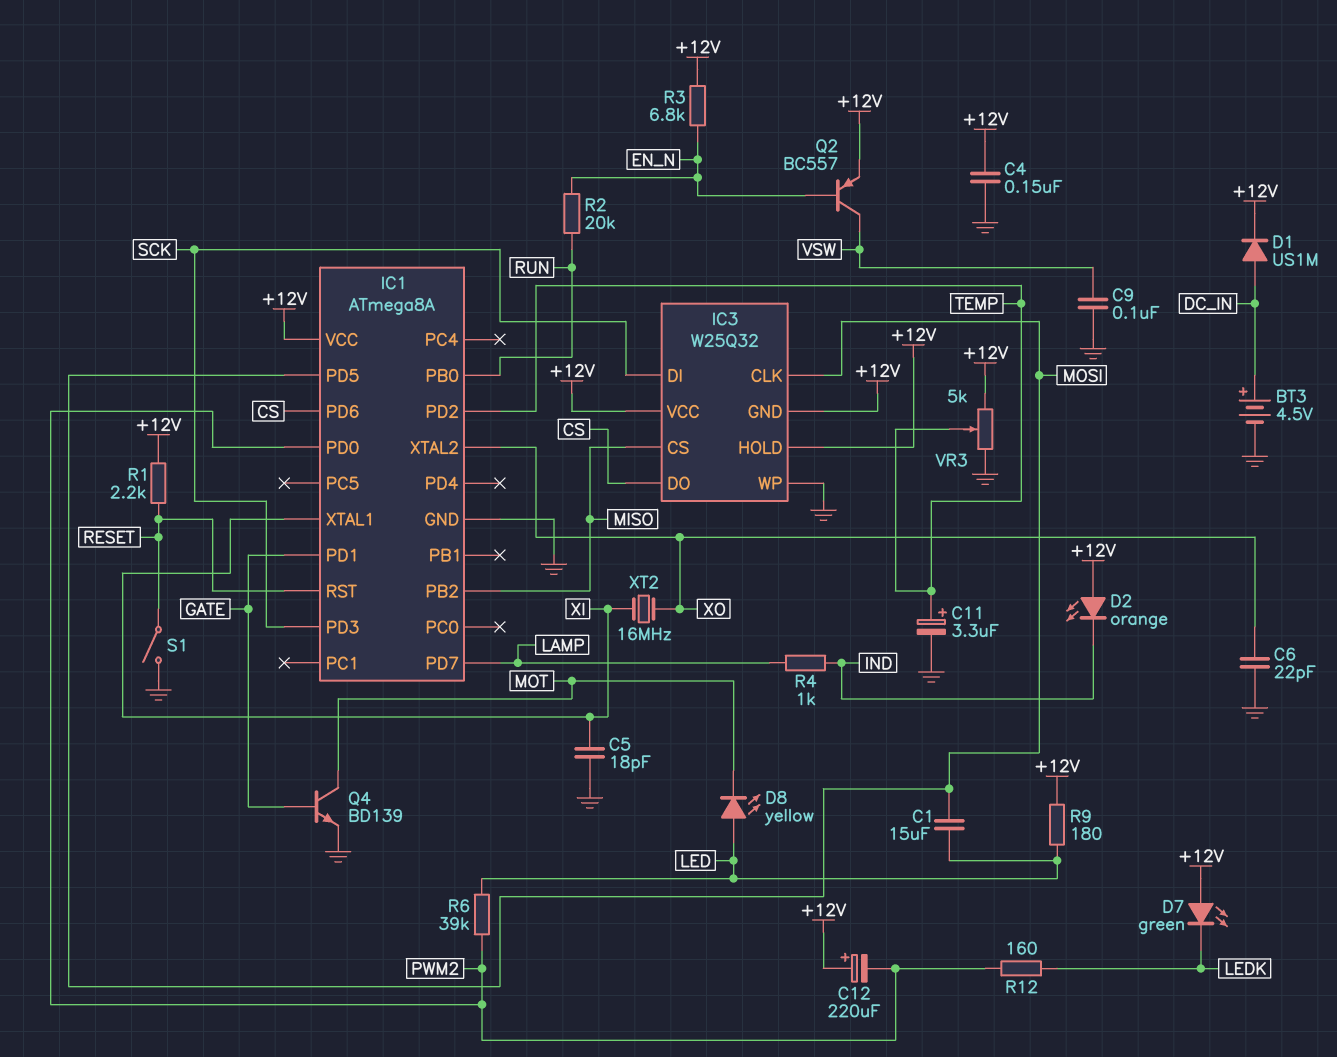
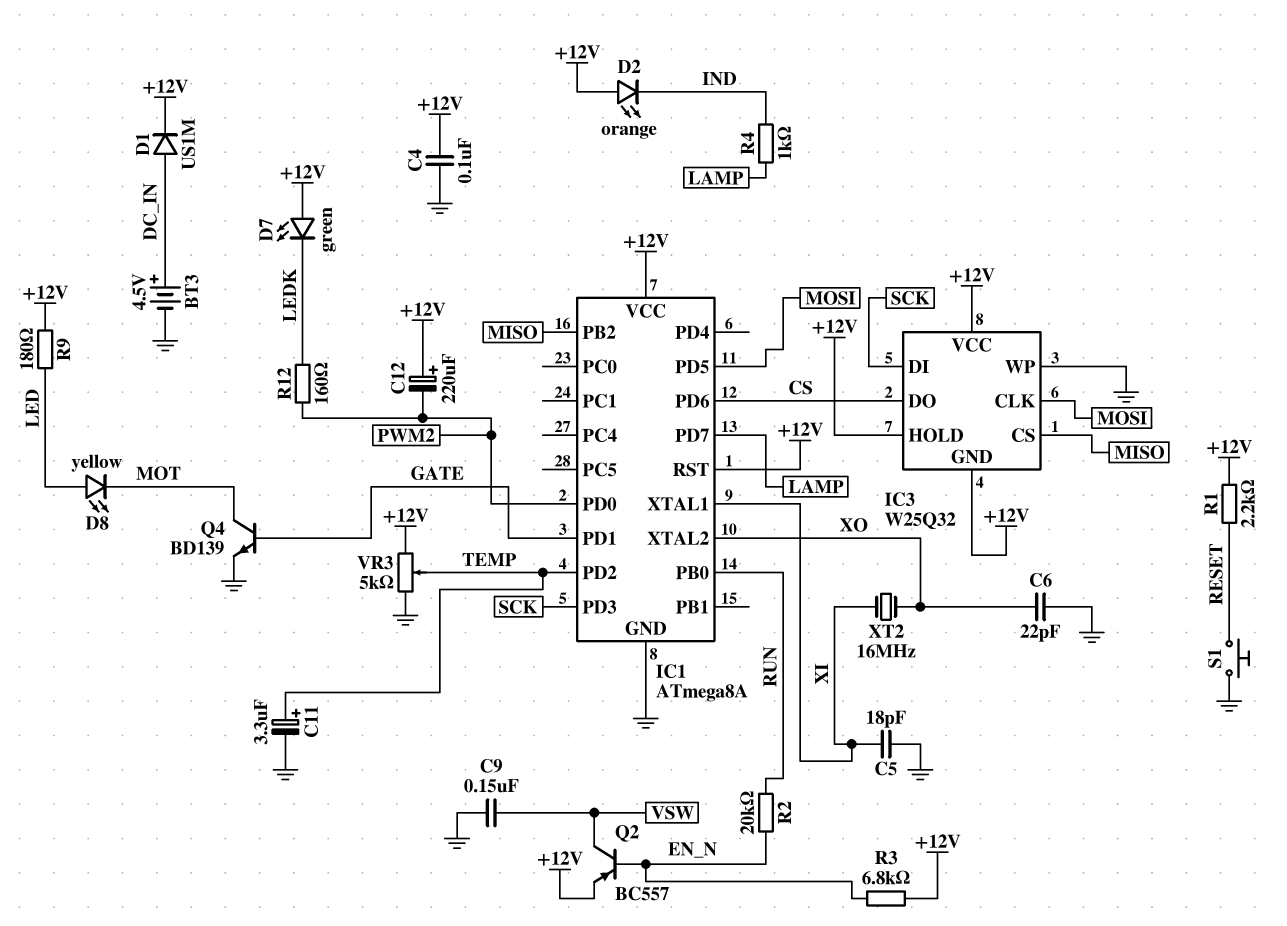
C1: 15uF (LED, MOSI) -> none
C4: 150nF (+12V, GND) -> 100nF (+12V, GND)
C9: 100nF (GND, VSW) -> 150nF (GND, VSW)
IC1 pin RST: RESET -> +12V
R6: 39k (LED, PWM2) -> none
S1: switch (GND, RESET) -> button (GND, RESET)

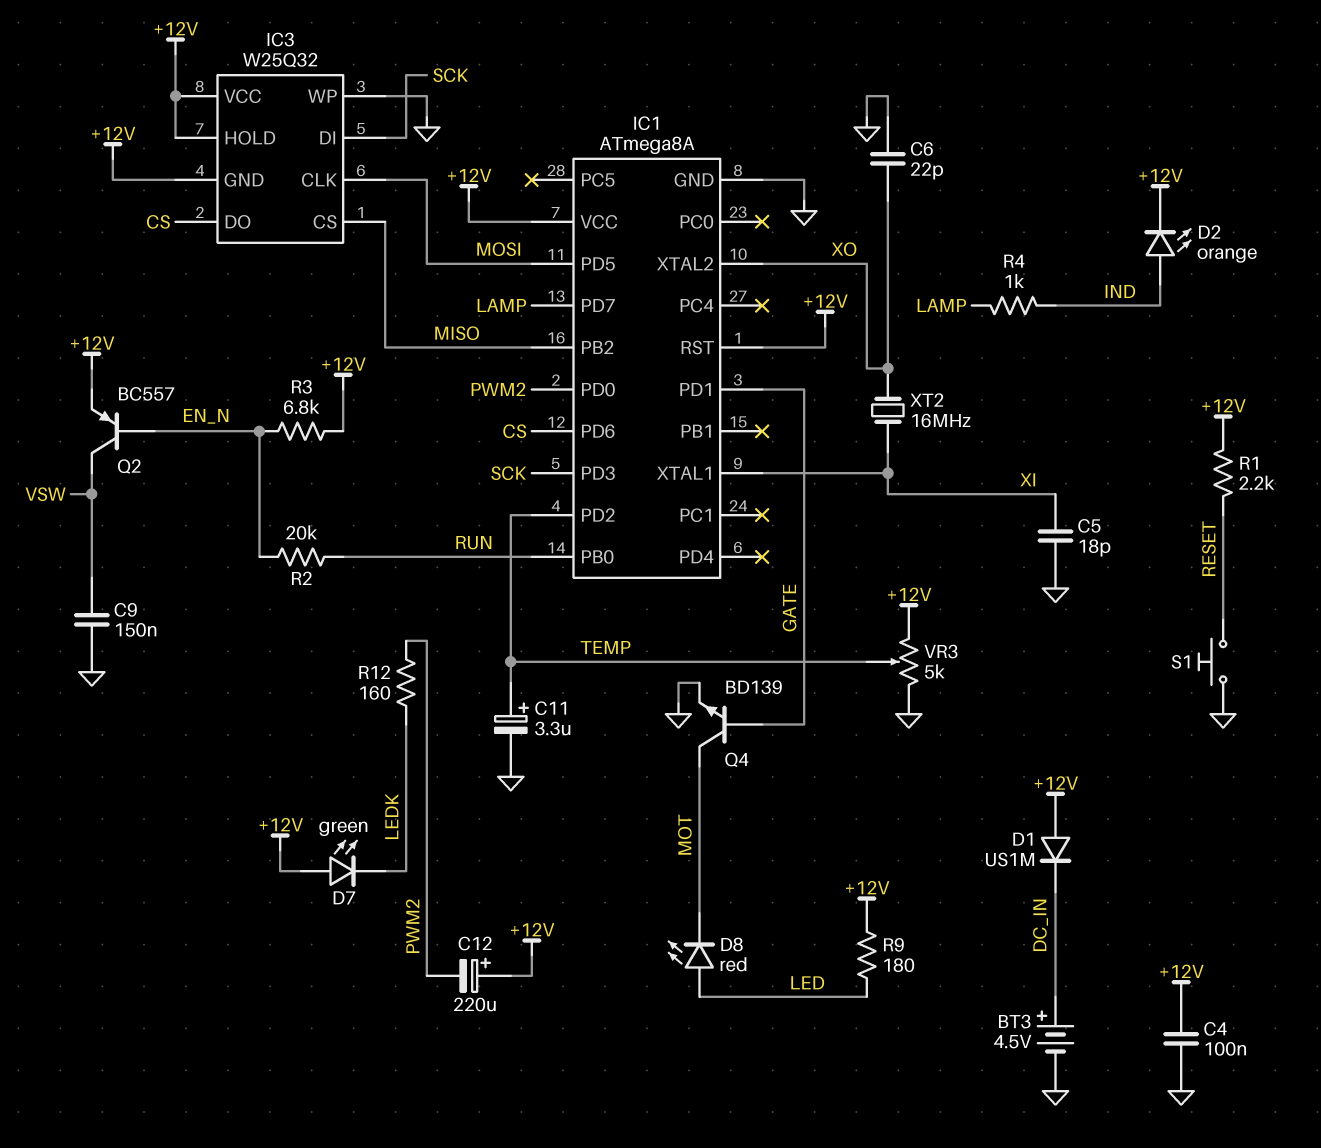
D1: diode US1M (A DC_IN, K +12V) -> diode US1M (A +12V, K DC_IN)
D2: LED orange (A +12V, K IND) -> LED orange (A IND, K +12V)
D8: LED yellow (A LED, K MOT) -> LED red (A LED, K MOT)

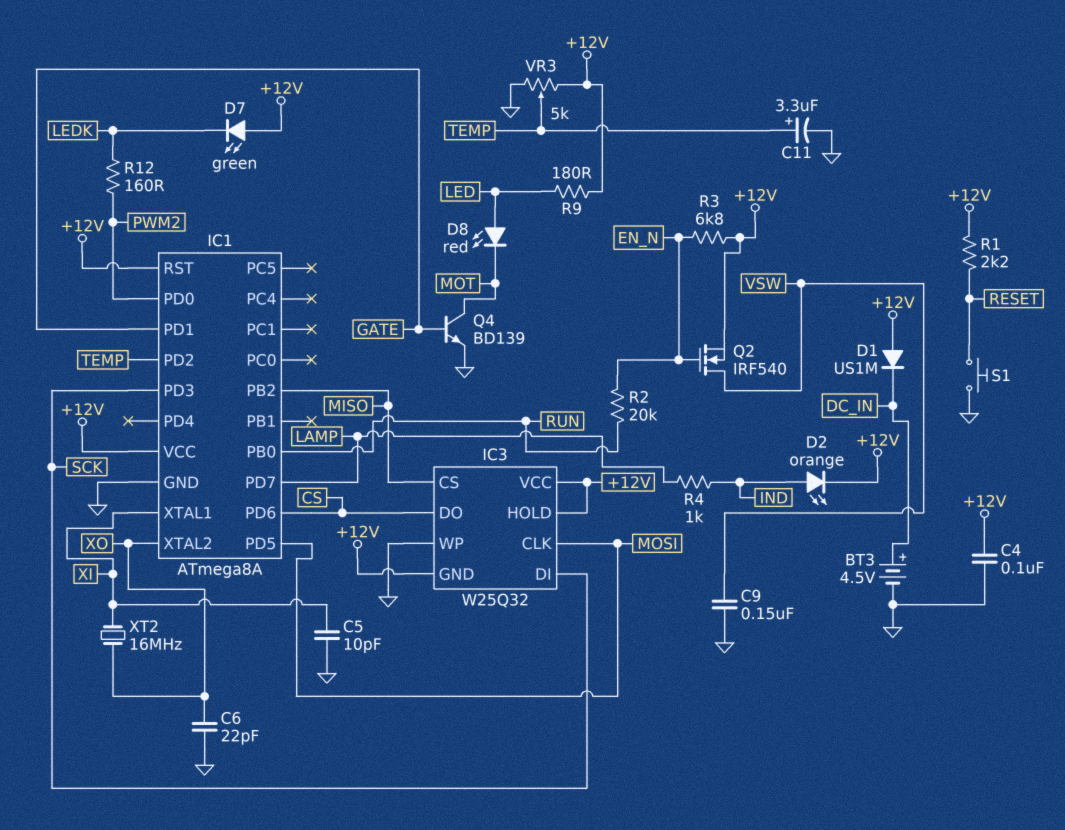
C5: 18pF (GND, XI) -> 10pF (GND, XI)
C12: 220uF (plus +12V, minus PWM2) -> none
Q2: PNP BC557 (B EN_N, C VSW, E +12V) -> NMOS IRF540 (G EN_N, D VSW, S +12V)

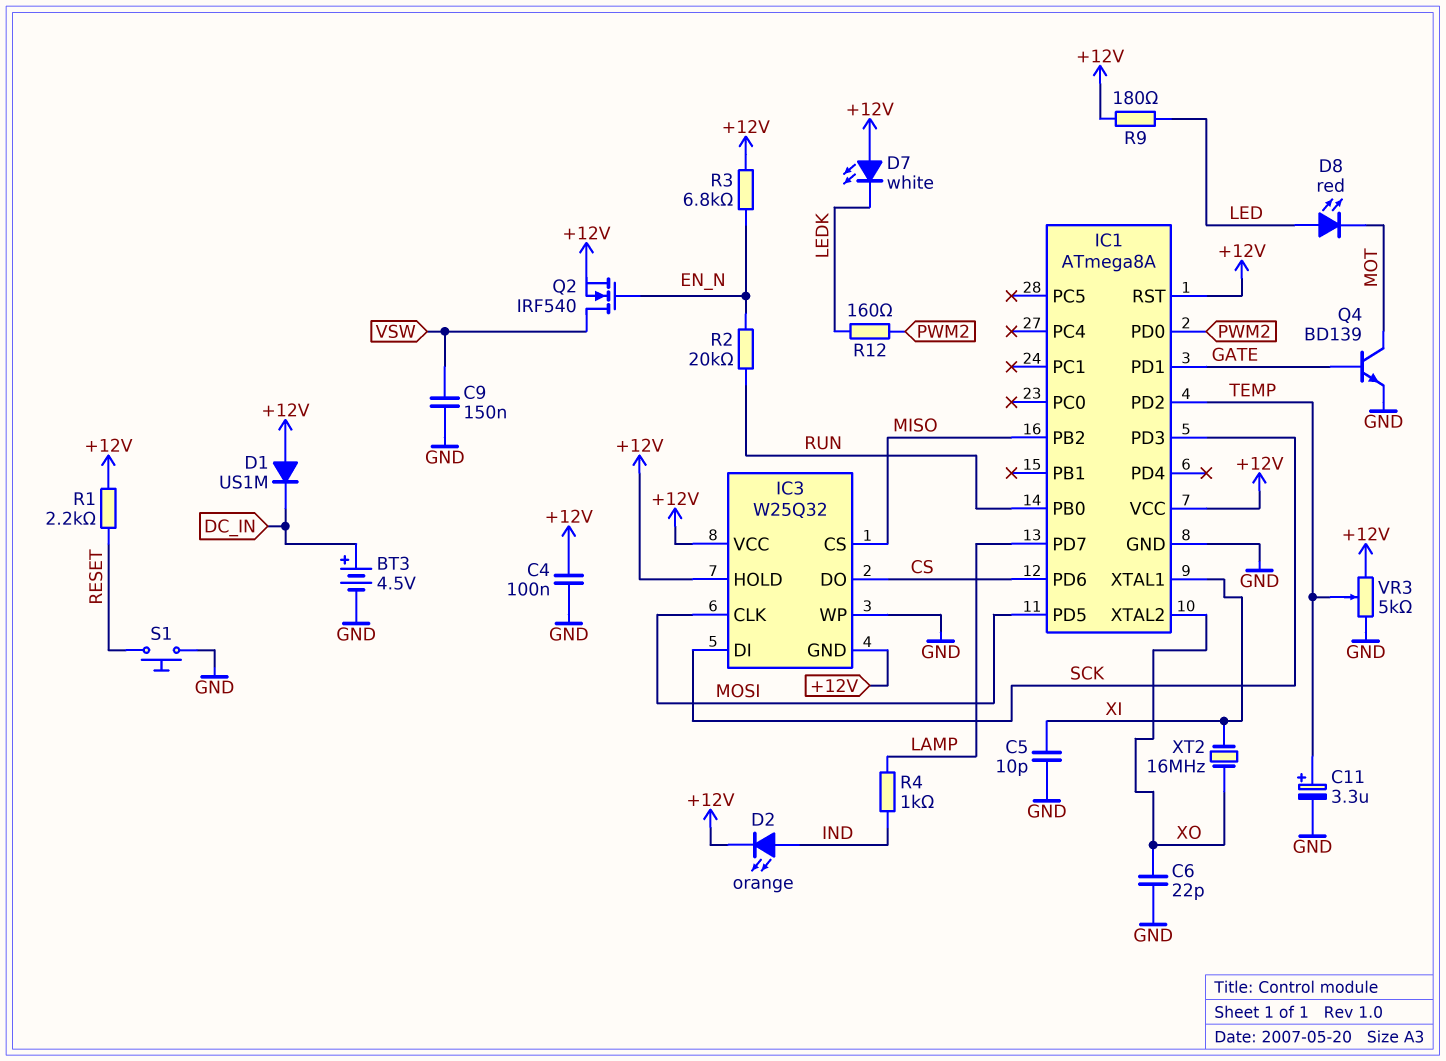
D7: LED green (A +12V, K LEDK) -> LED white (A +12V, K LEDK)

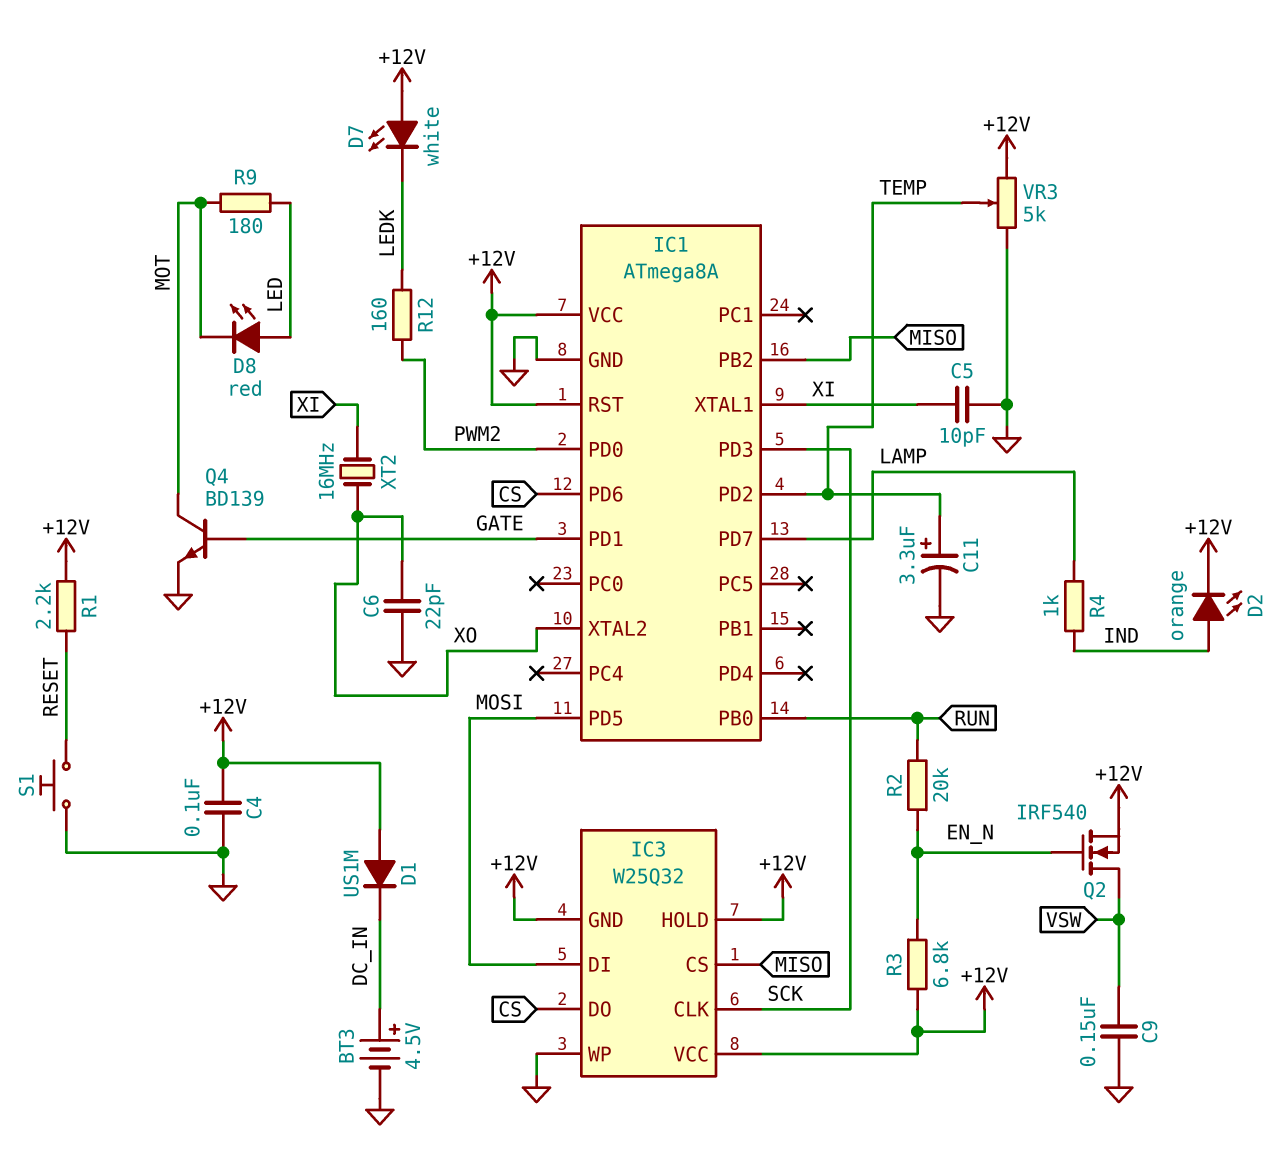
IC3 pin CLK: MOSI -> SCK
IC3 pin DI: SCK -> MOSI
R9: 180 (+12V, LED) -> 180 (LED, MOT)

